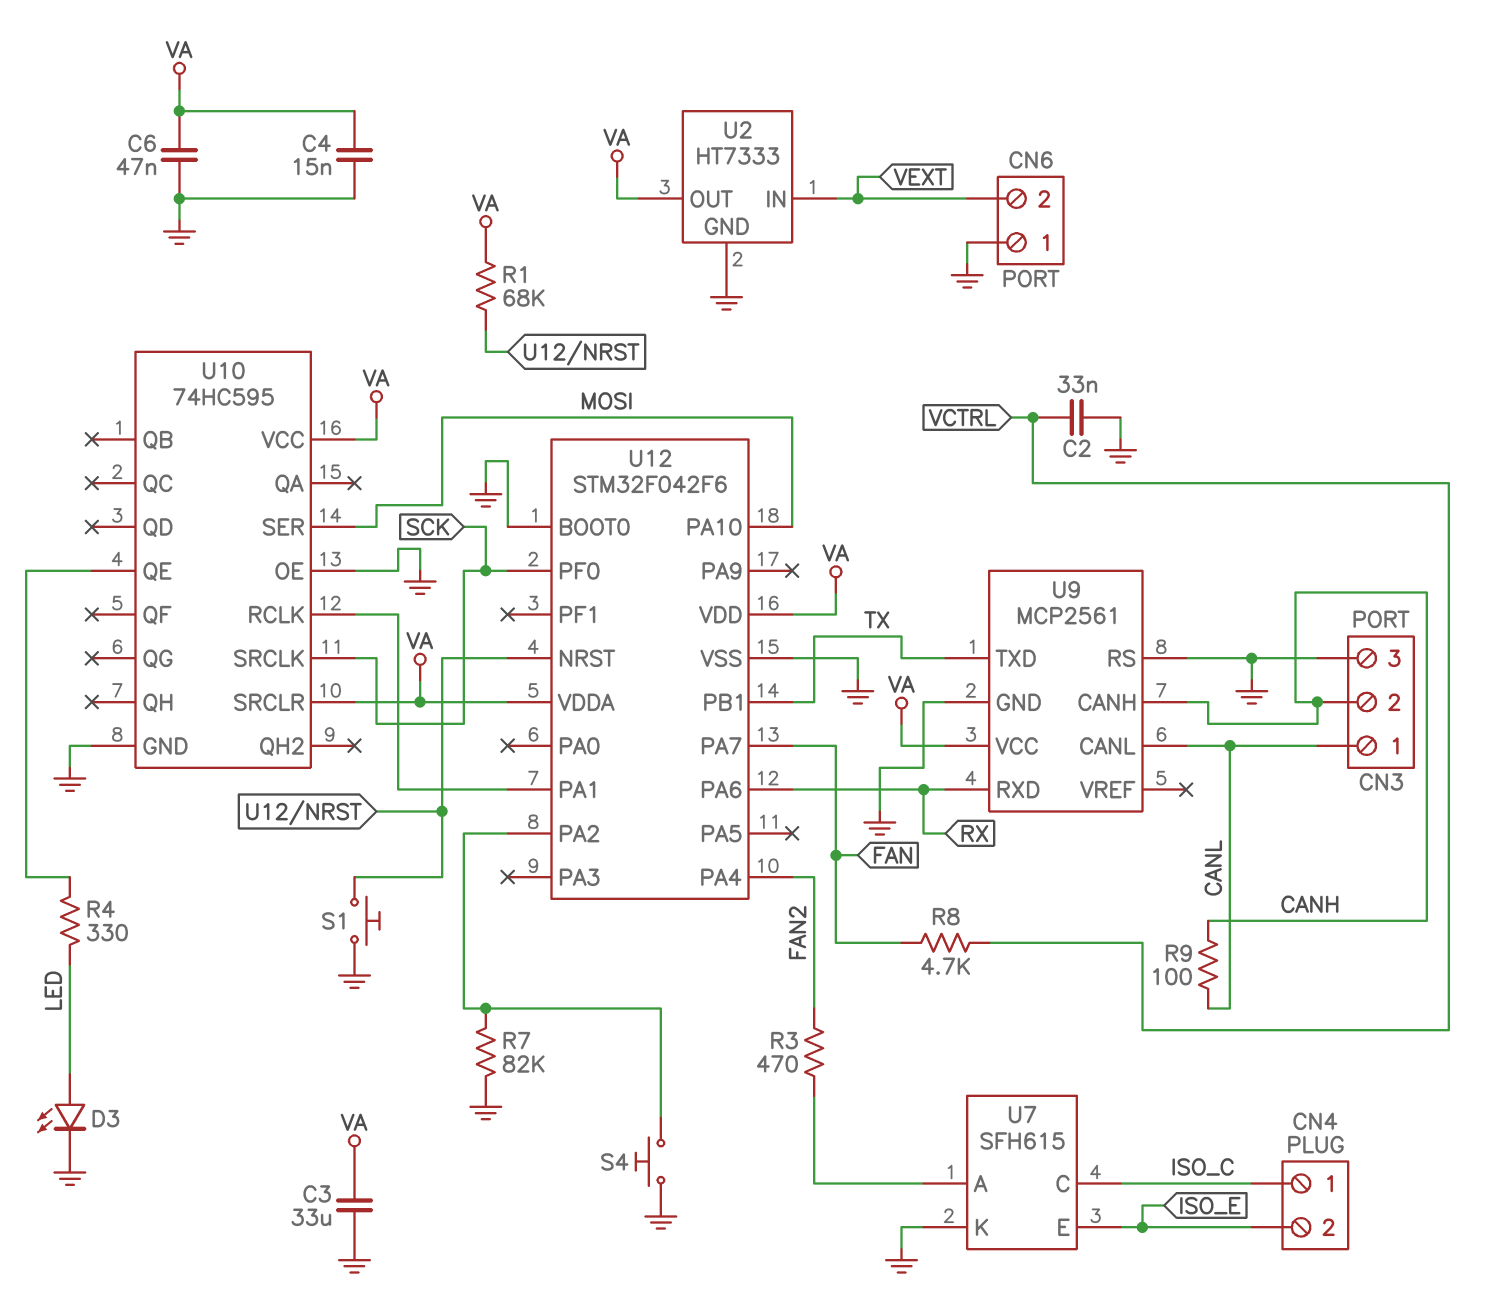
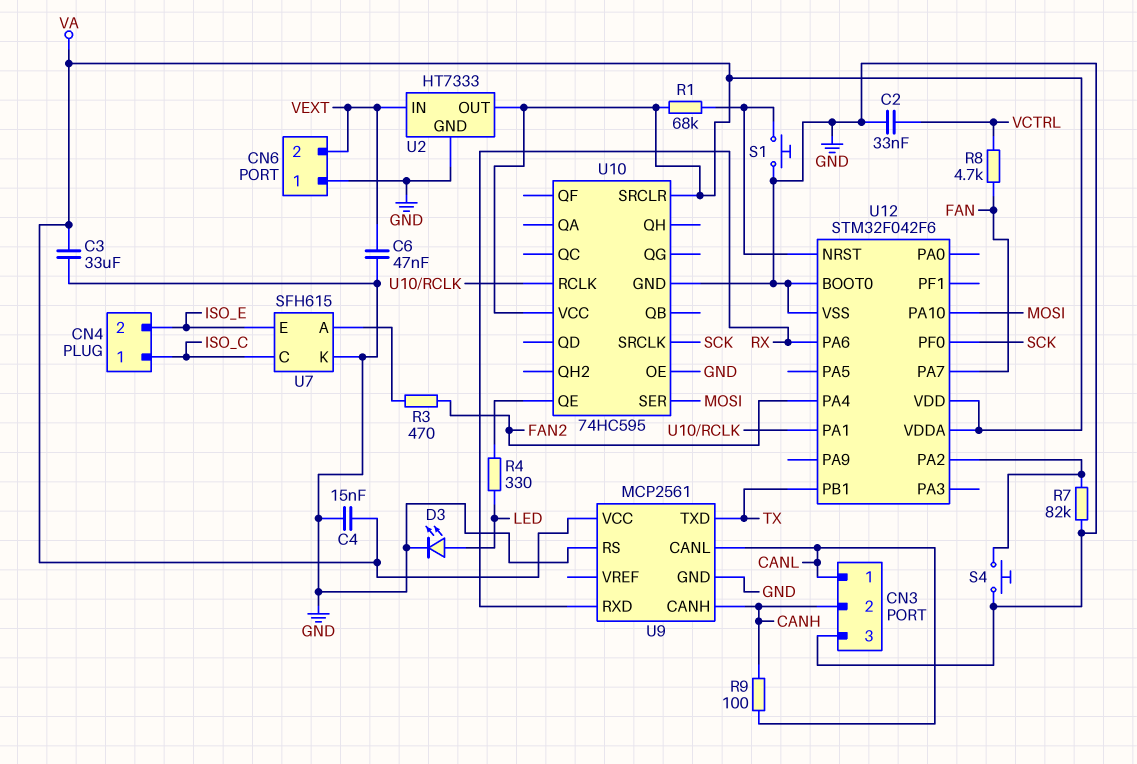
C6: 47nF (GND, VA) -> 47nF (GND, VEXT)

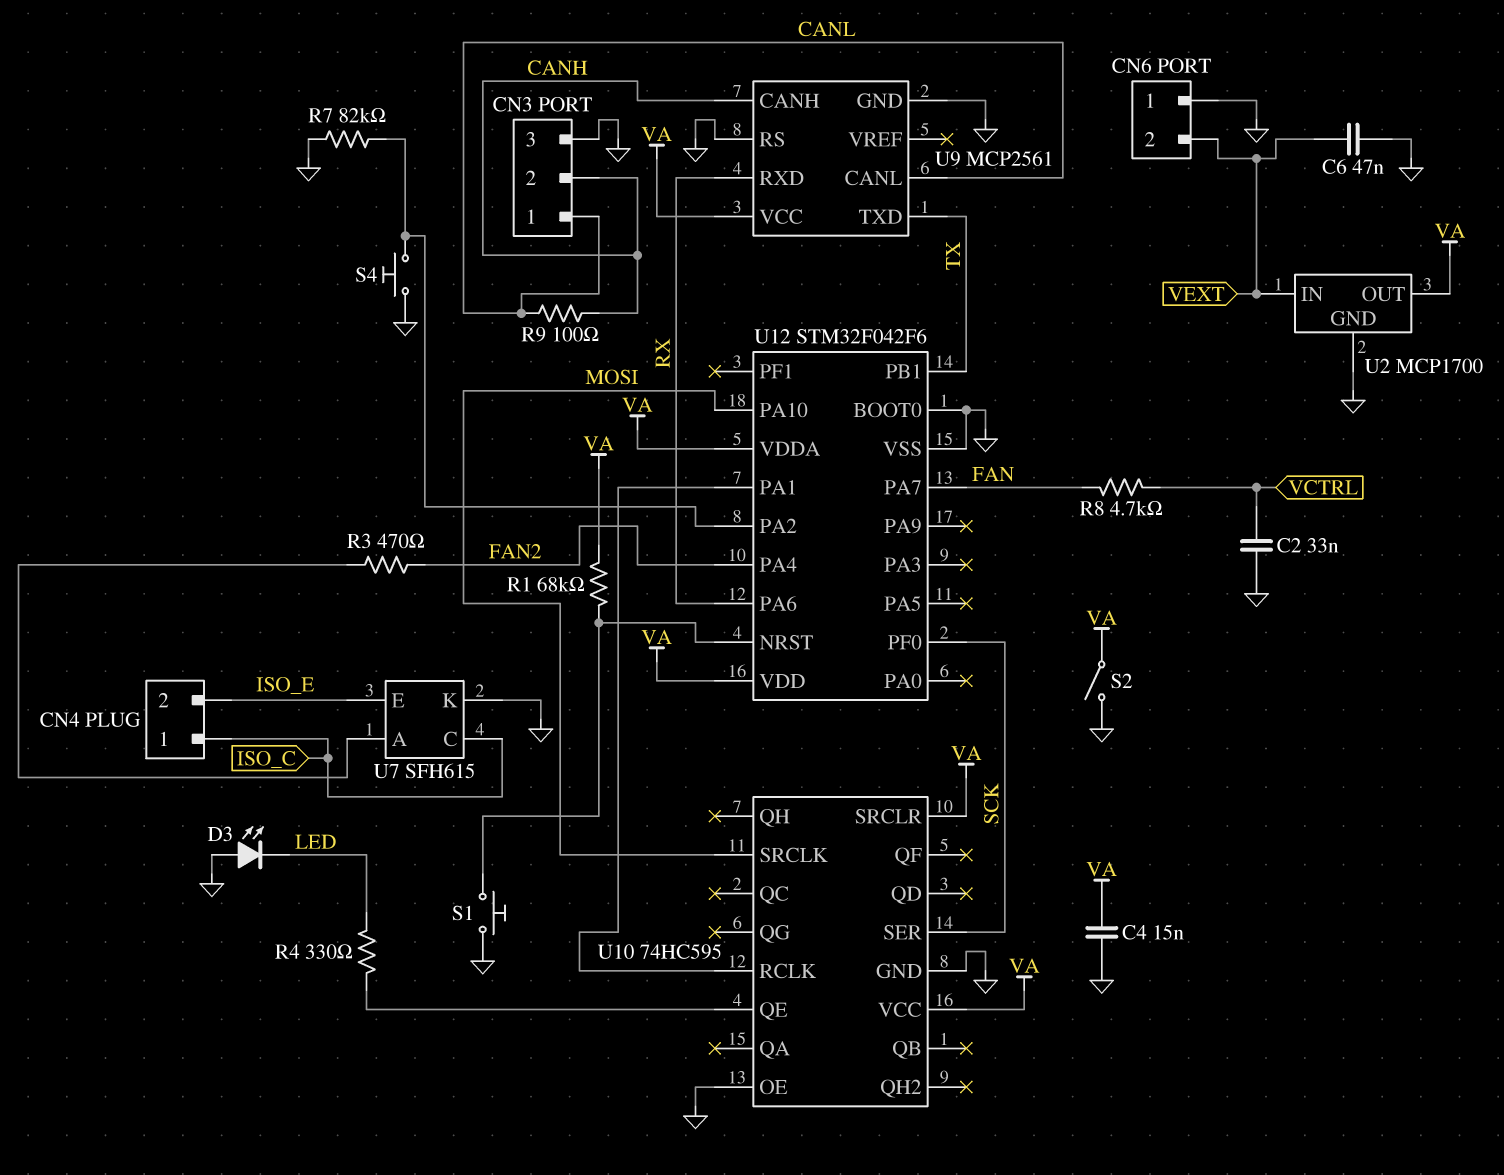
C3: 33uF (GND, VA) -> none
D3: LED (A LED, K GND) -> LED (A GND, K LED)
S2: none -> switch (GND, VA)
U2: HT7333 -> MCP1700
U10 pin SER: MOSI -> SCK
U10 pin SRCLK: SCK -> MOSI

